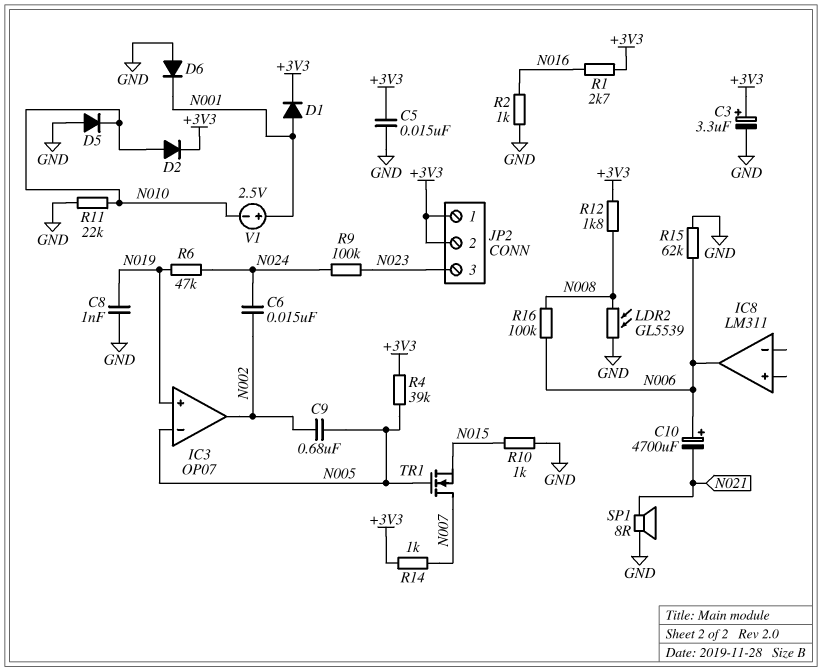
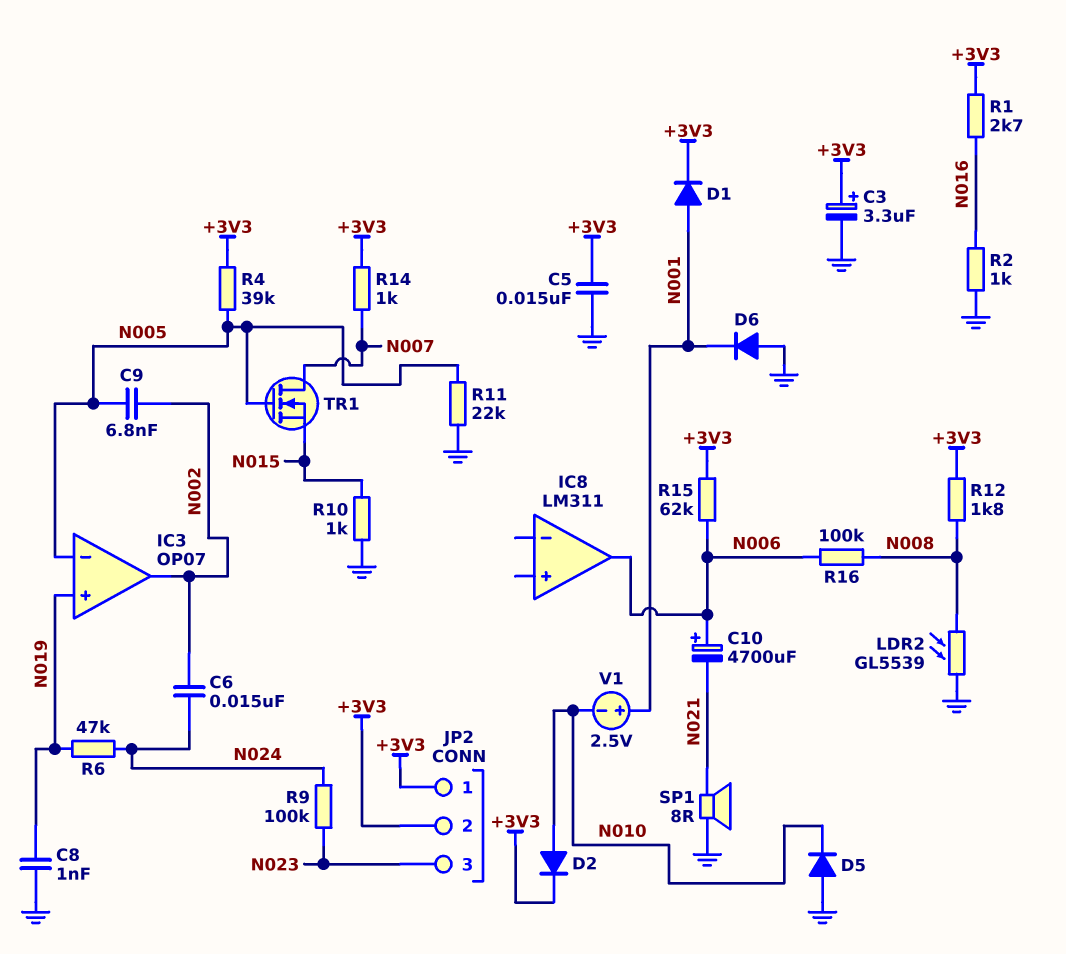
C9: 680nF (N002, N005) -> 6.8nF (N002, N005)
R11: 22k (GND, N010) -> 22k (GND, N005)
R15: 62k (GND, N006) -> 62k (+3V3, N006)

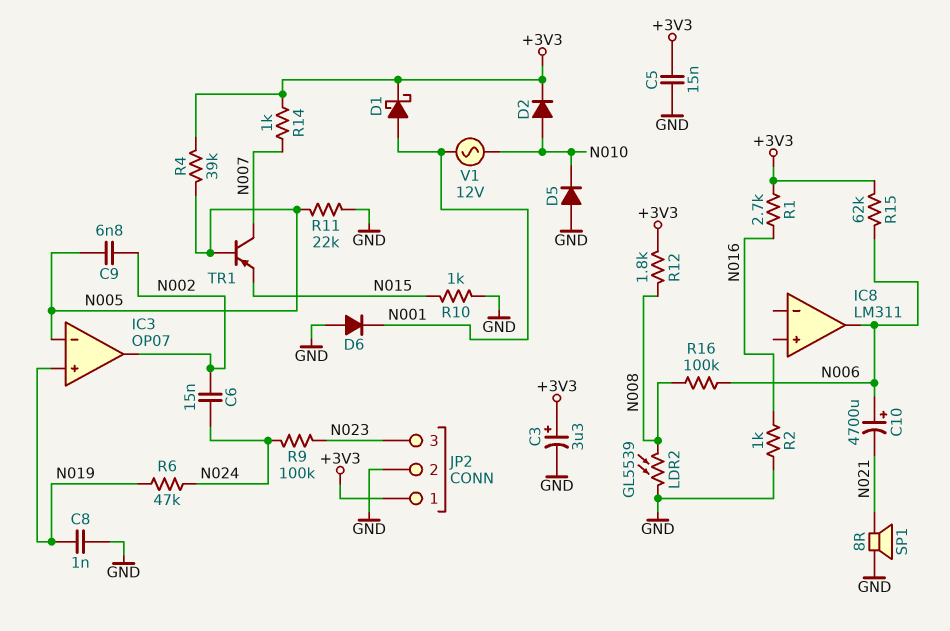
D1: diode (A N001, K +3V3) -> schottky (A N001, K +3V3)
JP2 pin 2: +3V3 -> GND
TR1: NMOS (G N005, D N007, S N015) -> PNP (B N005, C N007, E N015)
V1: 2.5V (plus N001, minus N010) -> AC 12V (N001, N010)

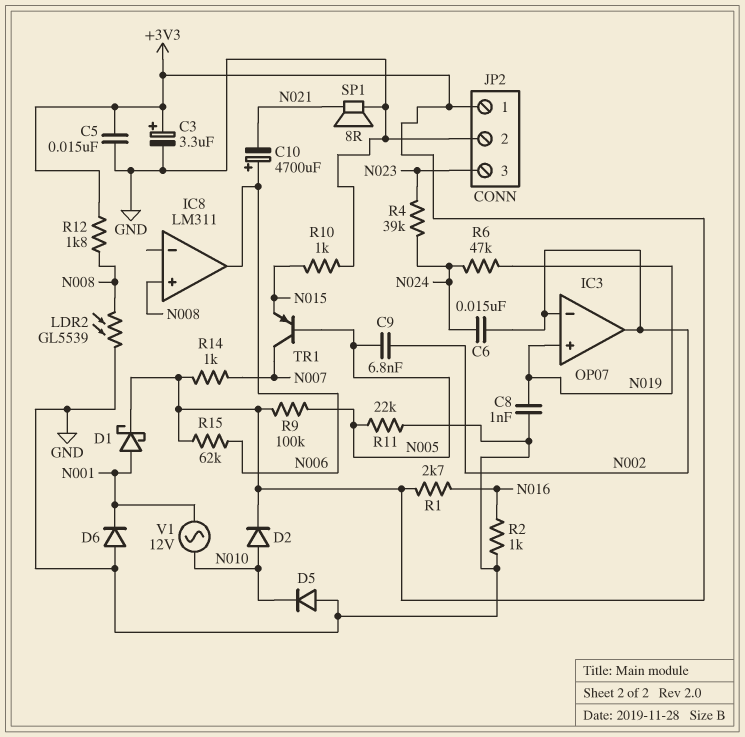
IC3 pin in-: N005 -> N002
IC8 pin in+: none -> N008
R4: 39k (+3V3, N005) -> 39k (N023, N024)
R9: 100k (N023, N024) -> 100k (+3V3, N005)
R16: 100k (N006, N008) -> none

